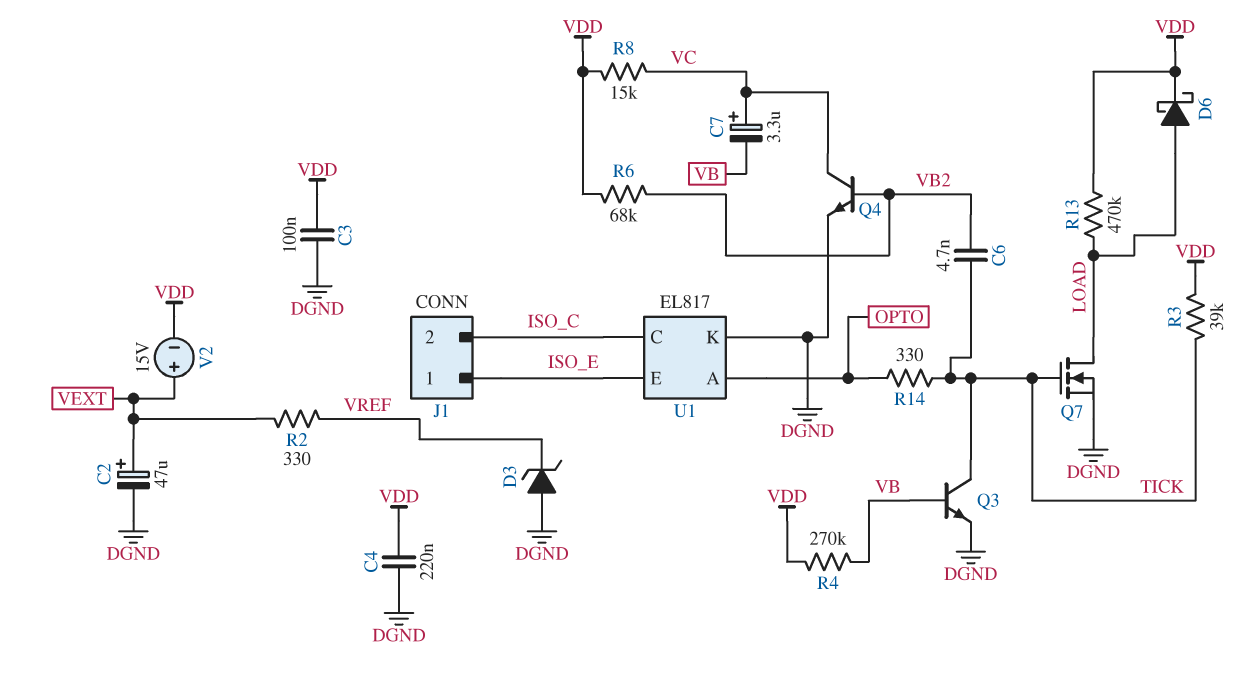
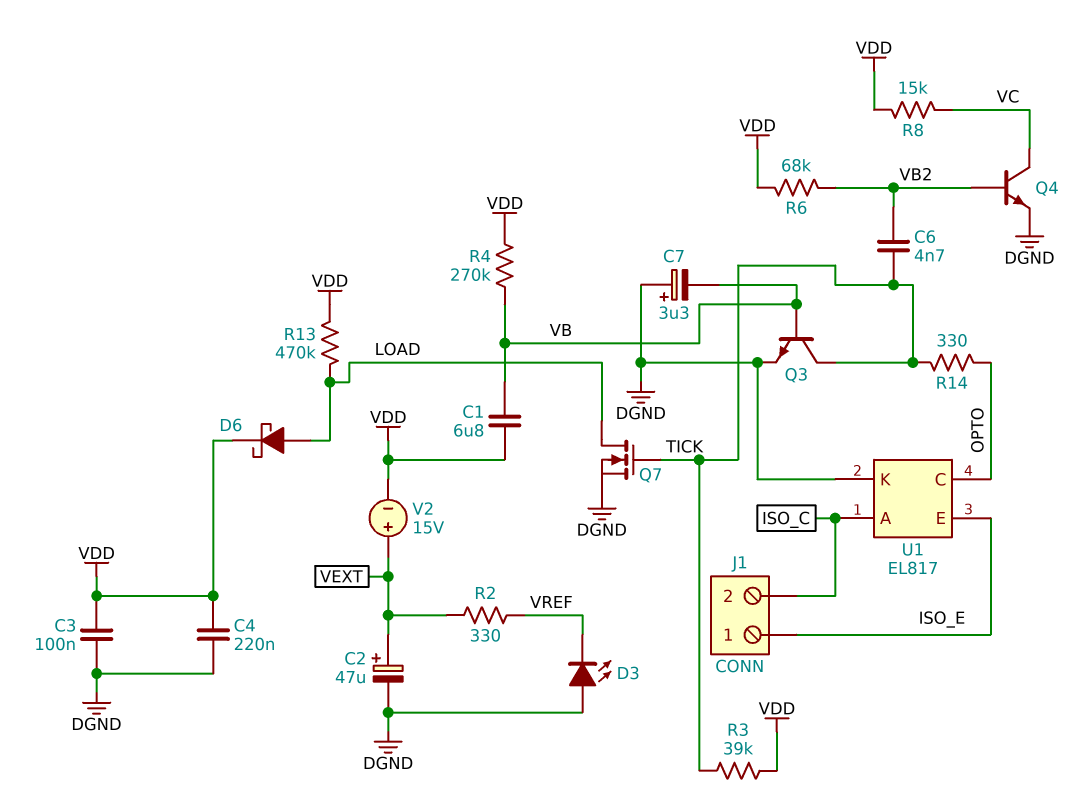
C1: none -> 6.8uF (VB, VDD)
C7: 3.3uF (plus VC, minus VB) -> 3.3uF (plus DGND, minus VB)
D3: zener (A DGND, K VREF) -> LED (A DGND, K VREF)
U1 pin A: OPTO -> ISO_C
U1 pin C: ISO_C -> OPTO

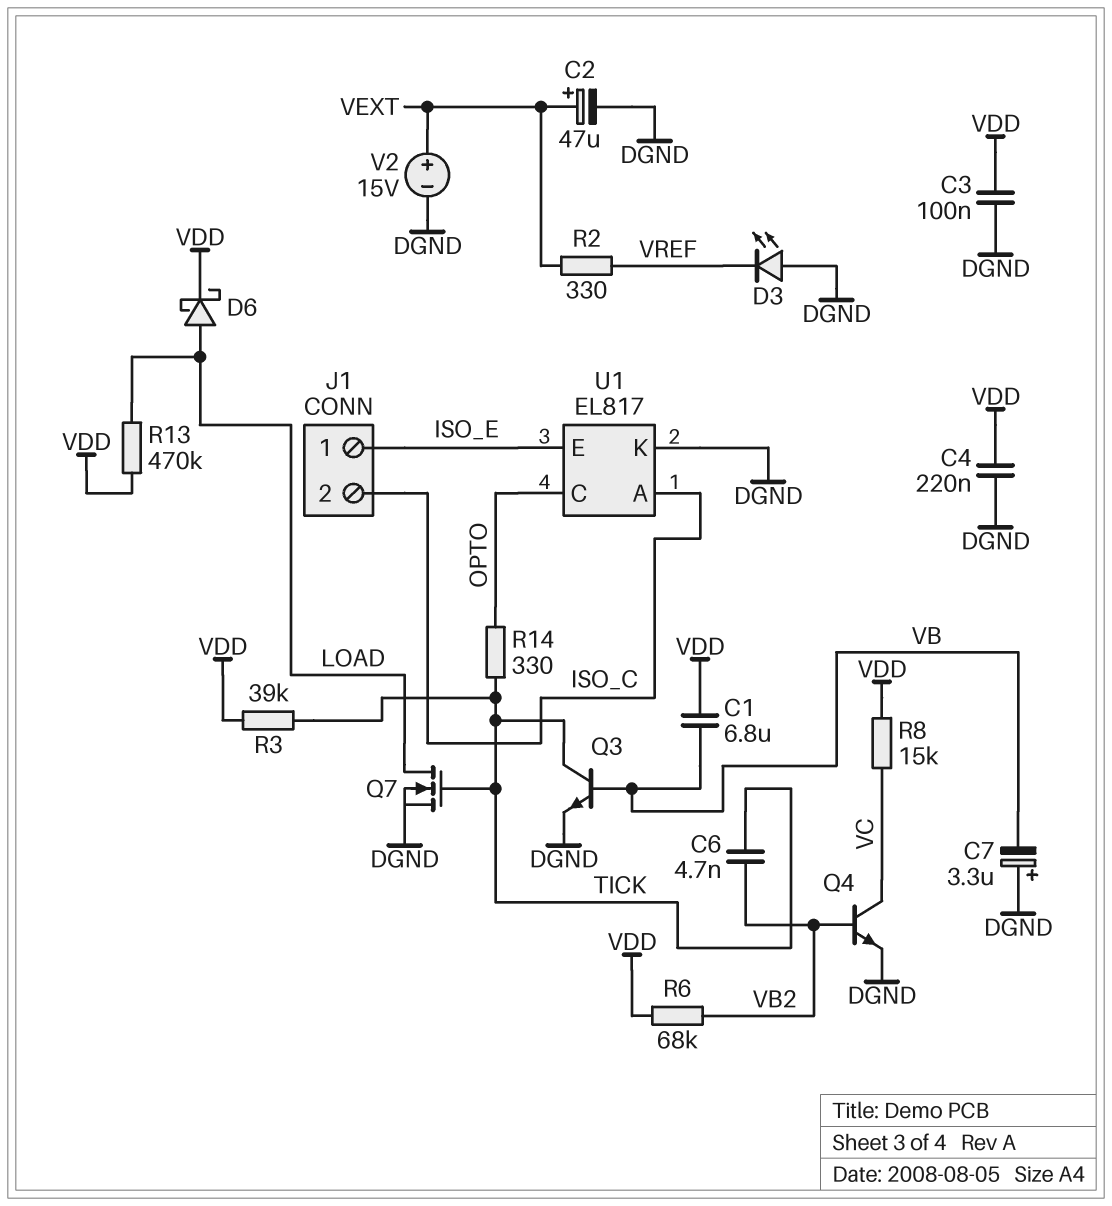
R4: 270k (VB, VDD) -> none
V2: 15V (plus VEXT, minus VDD) -> 15V (plus VEXT, minus DGND)

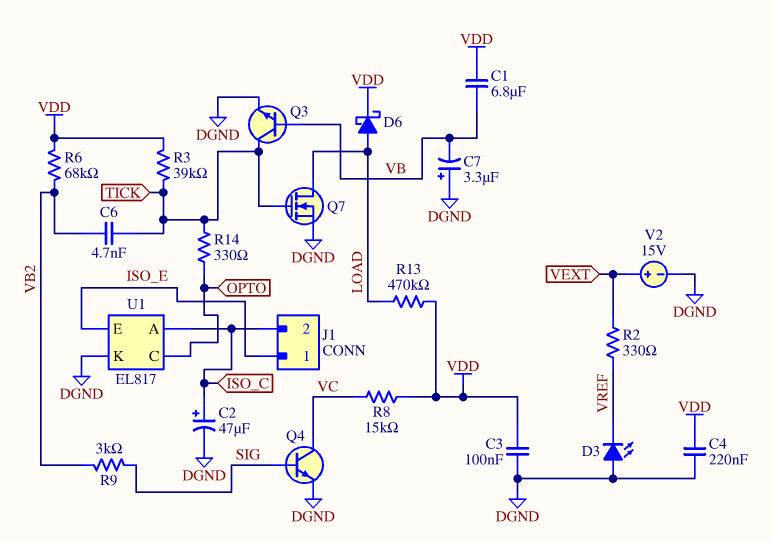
C2: 47uF (plus VEXT, minus DGND) -> 47uF (plus ISO_C, minus DGND)
Q4: NPN (B VB2, C VC, E DGND) -> NPN (B SIG, C VC, E DGND)
R9: none -> 3k (SIG, VB2)

